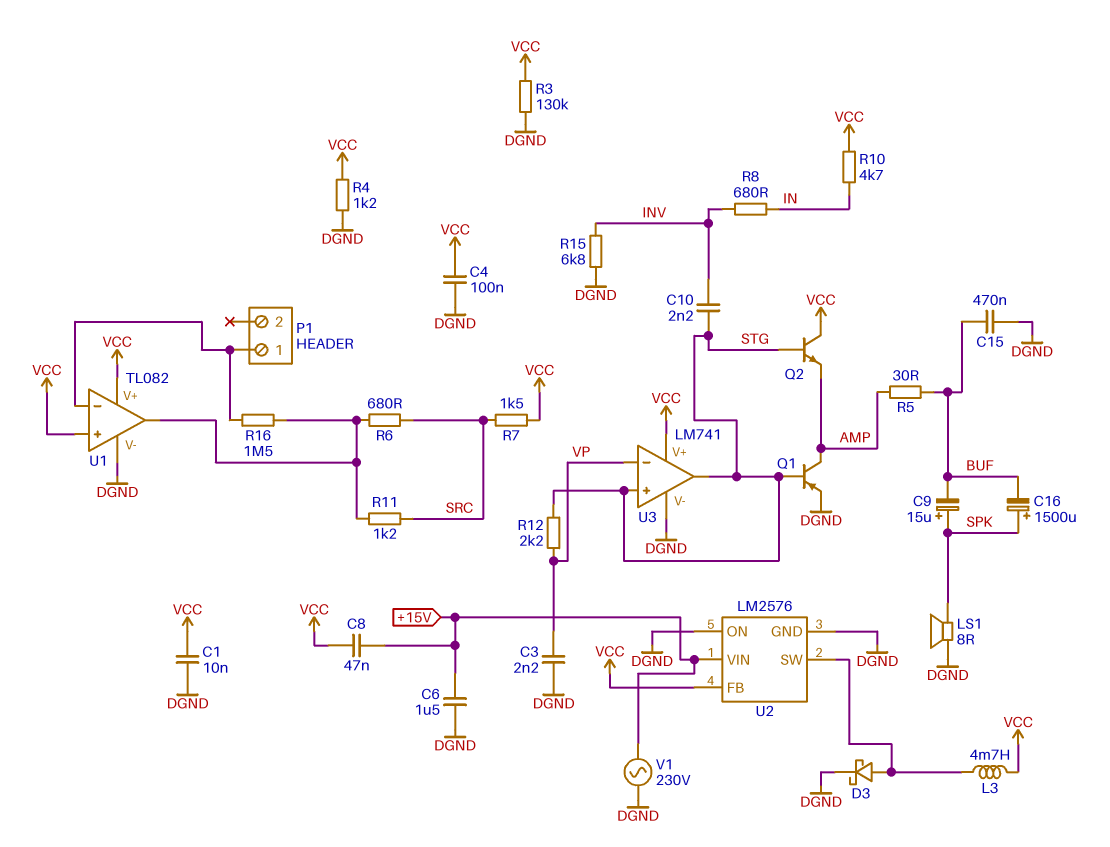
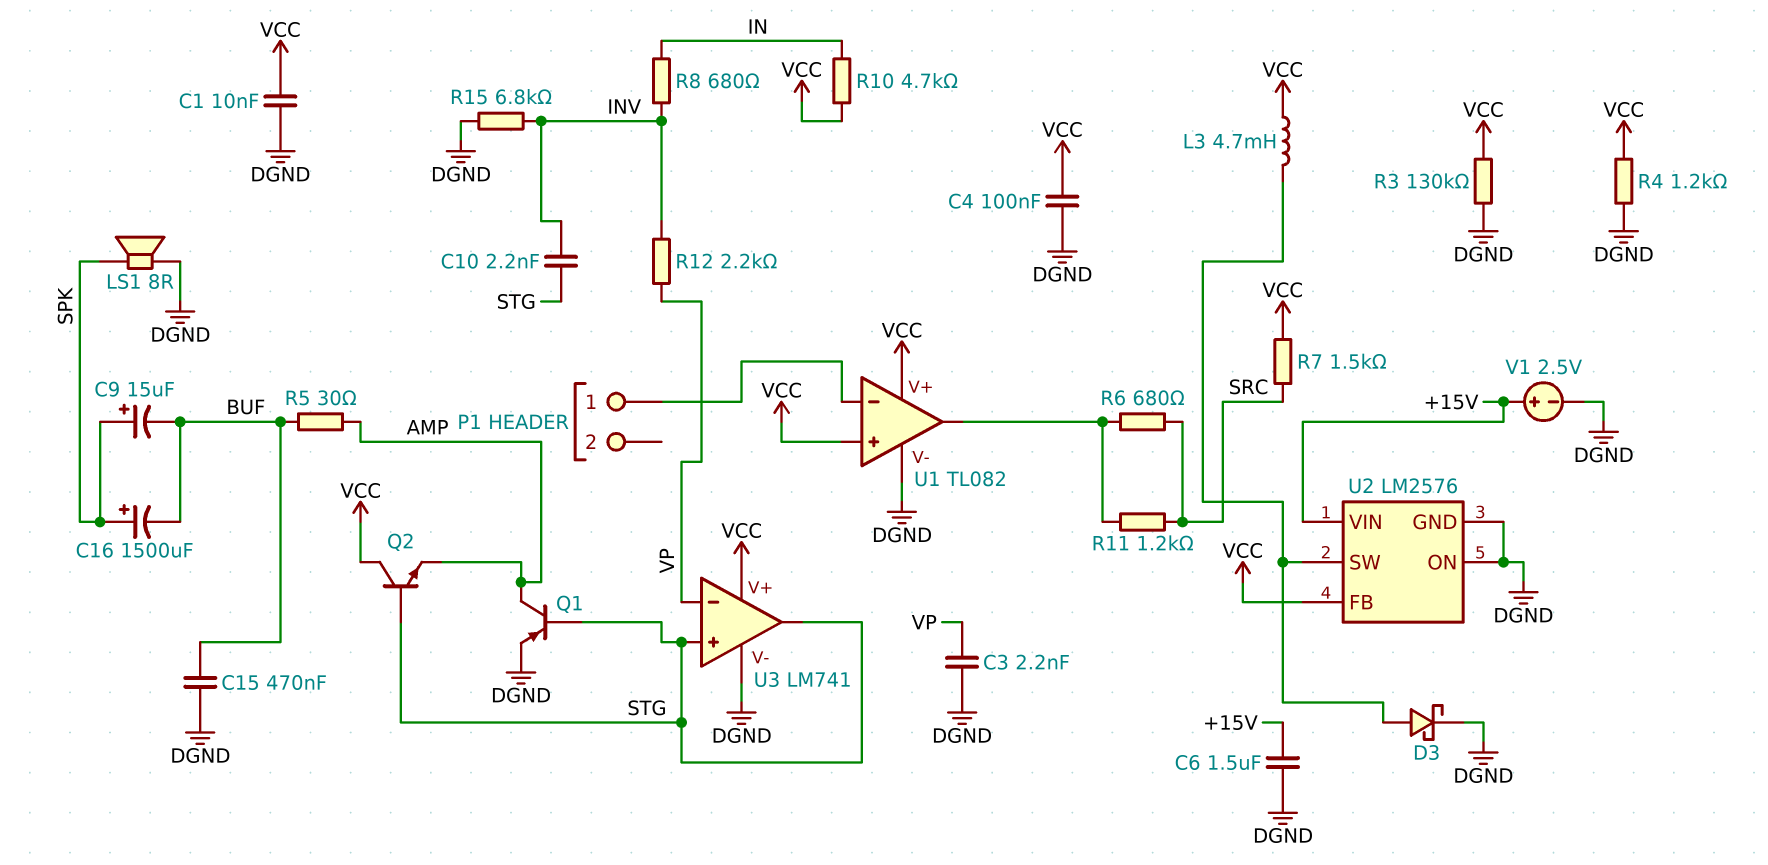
C8: 47nF (+15V, VCC) -> none
R12: 2.2k (STG, VP) -> 2.2k (INV, VP)
R16: 1.5M (P1/1, U1/out) -> none
V1: AC 230V (+15V, DGND) -> 2.5V (plus +15V, minus DGND)

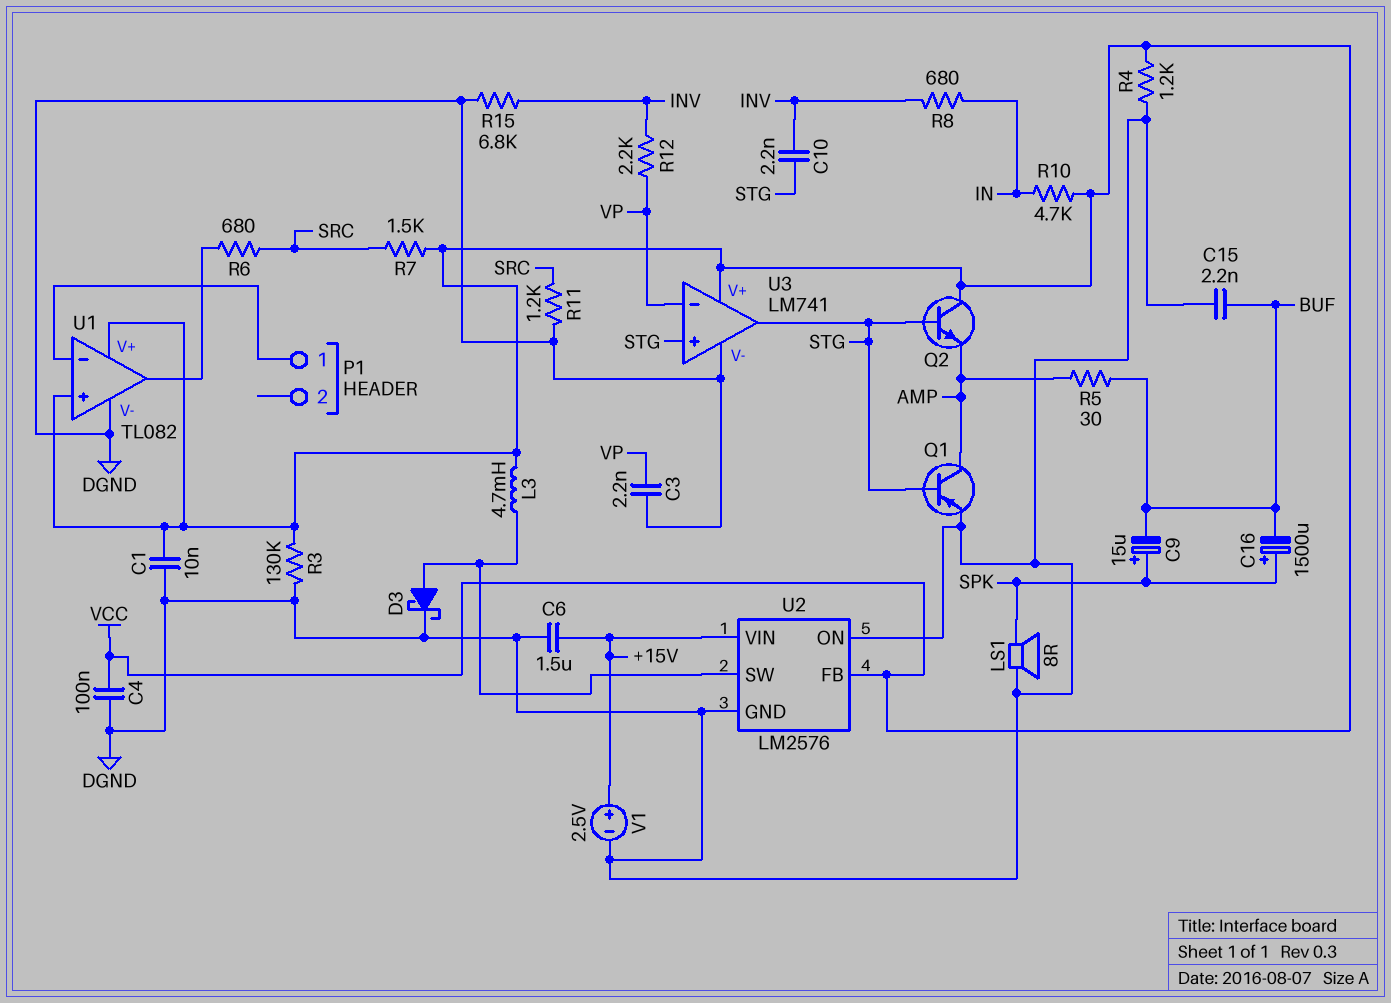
C15: 470nF (BUF, DGND) -> 2.2nF (BUF, DGND)
R11: 1.2k (SRC, U1/out) -> 1.2k (DGND, SRC)

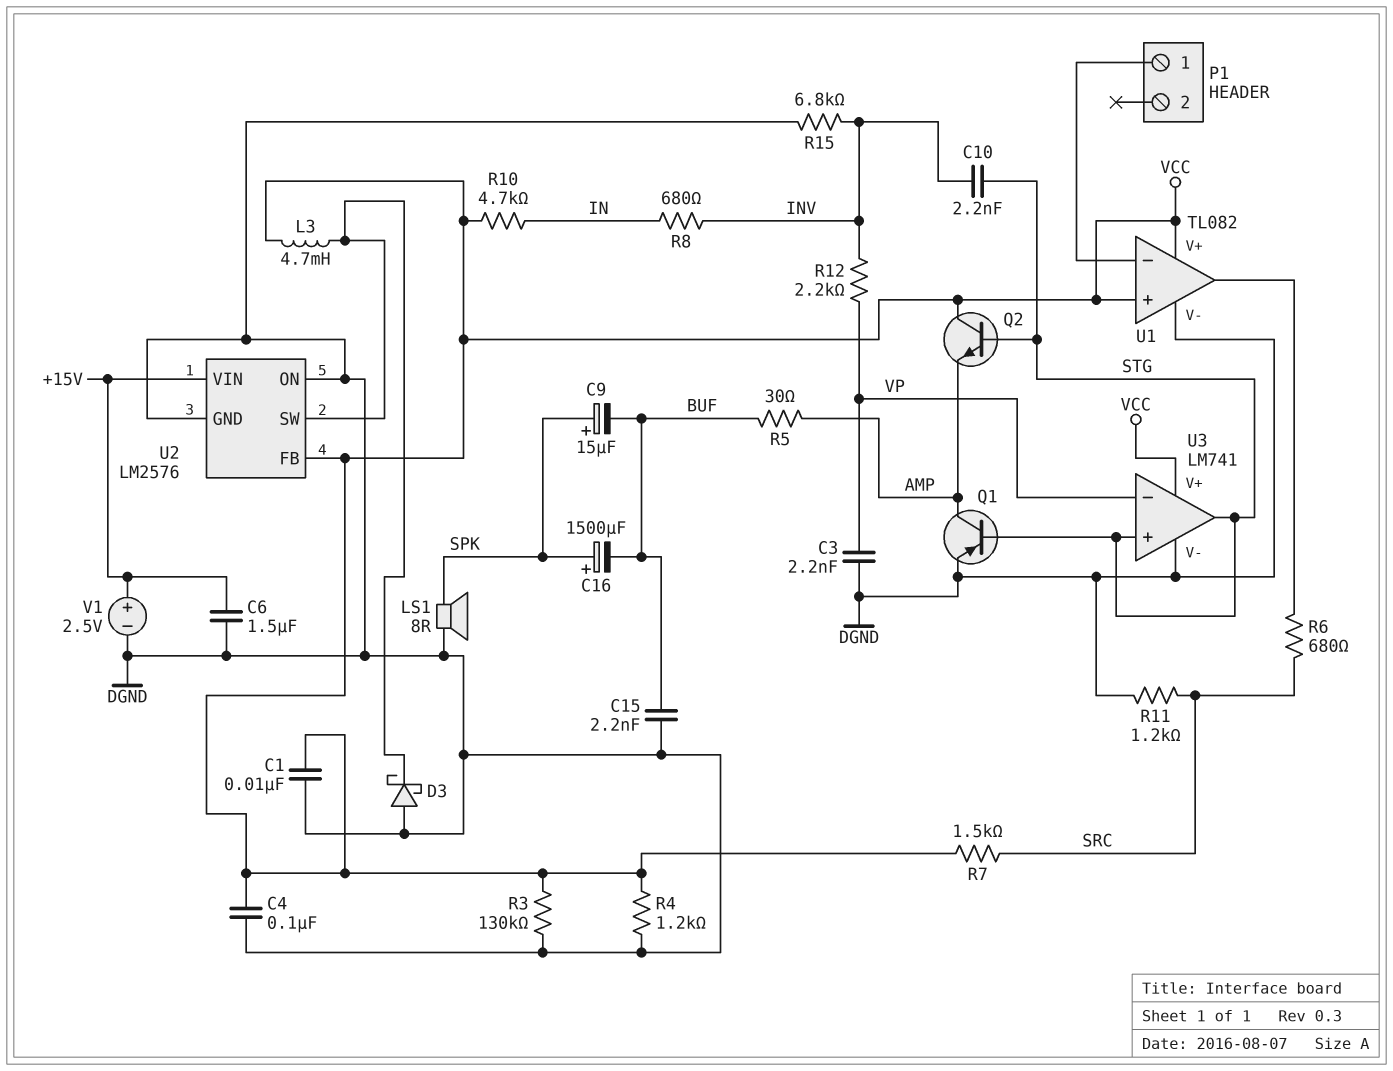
D3: schottky (A U2/SW, K DGND) -> schottky (A DGND, K U2/SW)

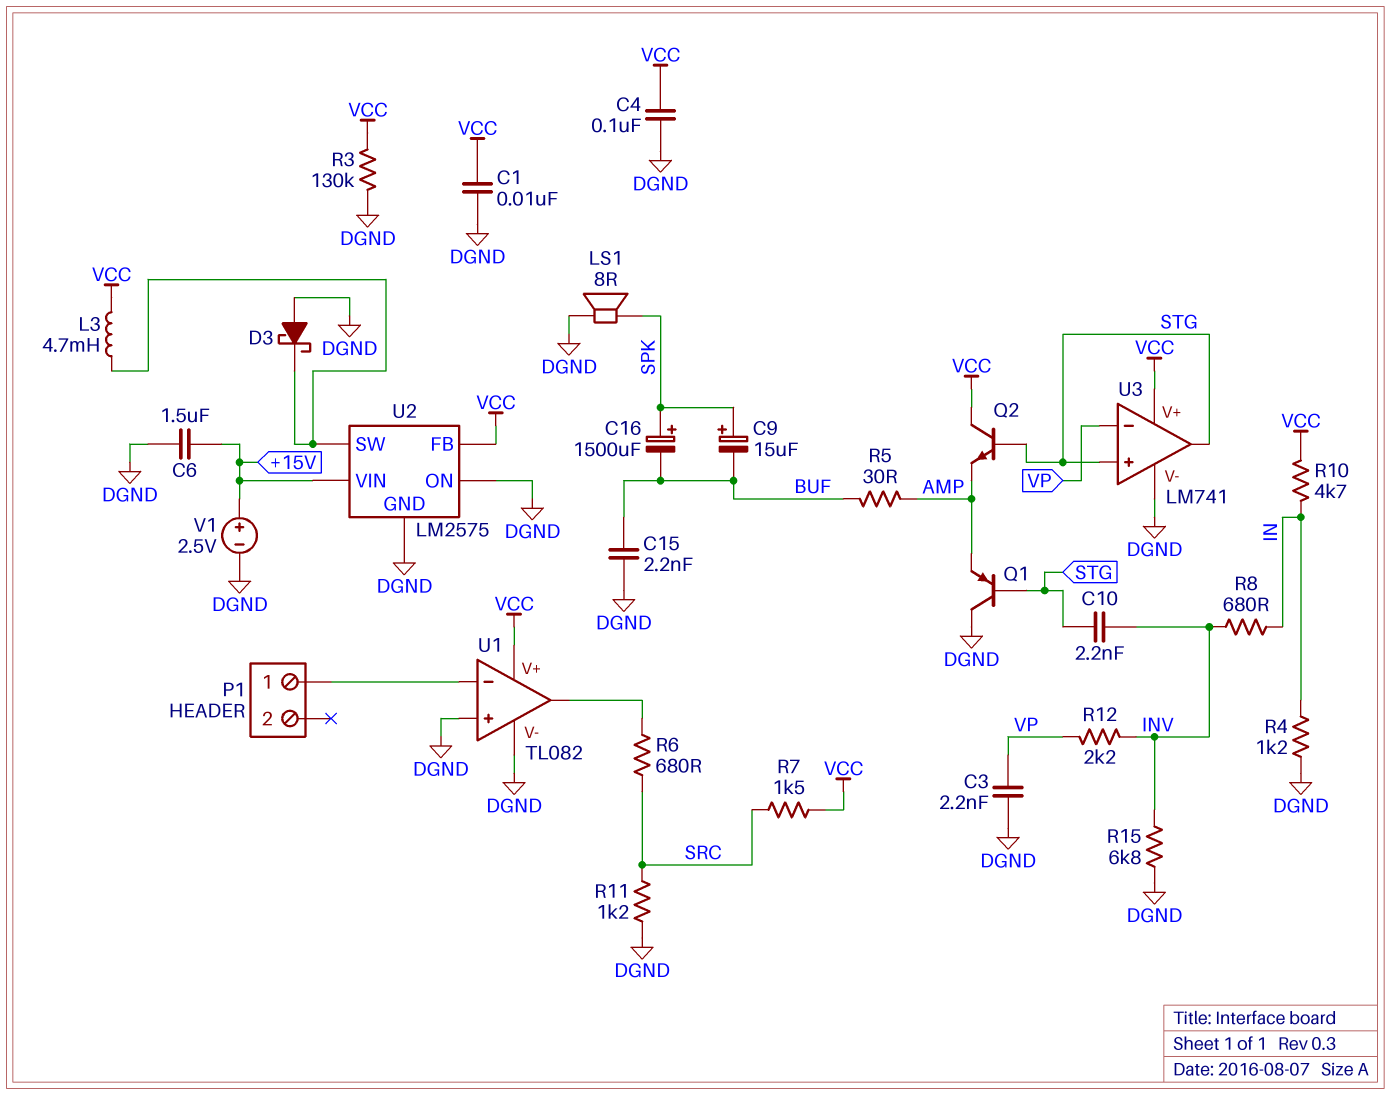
Q1: PNP (B STG, C AMP, E DGND) -> PNP (B STG, C DGND, E AMP)
R4: 1.2k (DGND, VCC) -> 1.2k (DGND, IN)
U1 pin in+: VCC -> DGND
U2: LM2576 -> LM2575

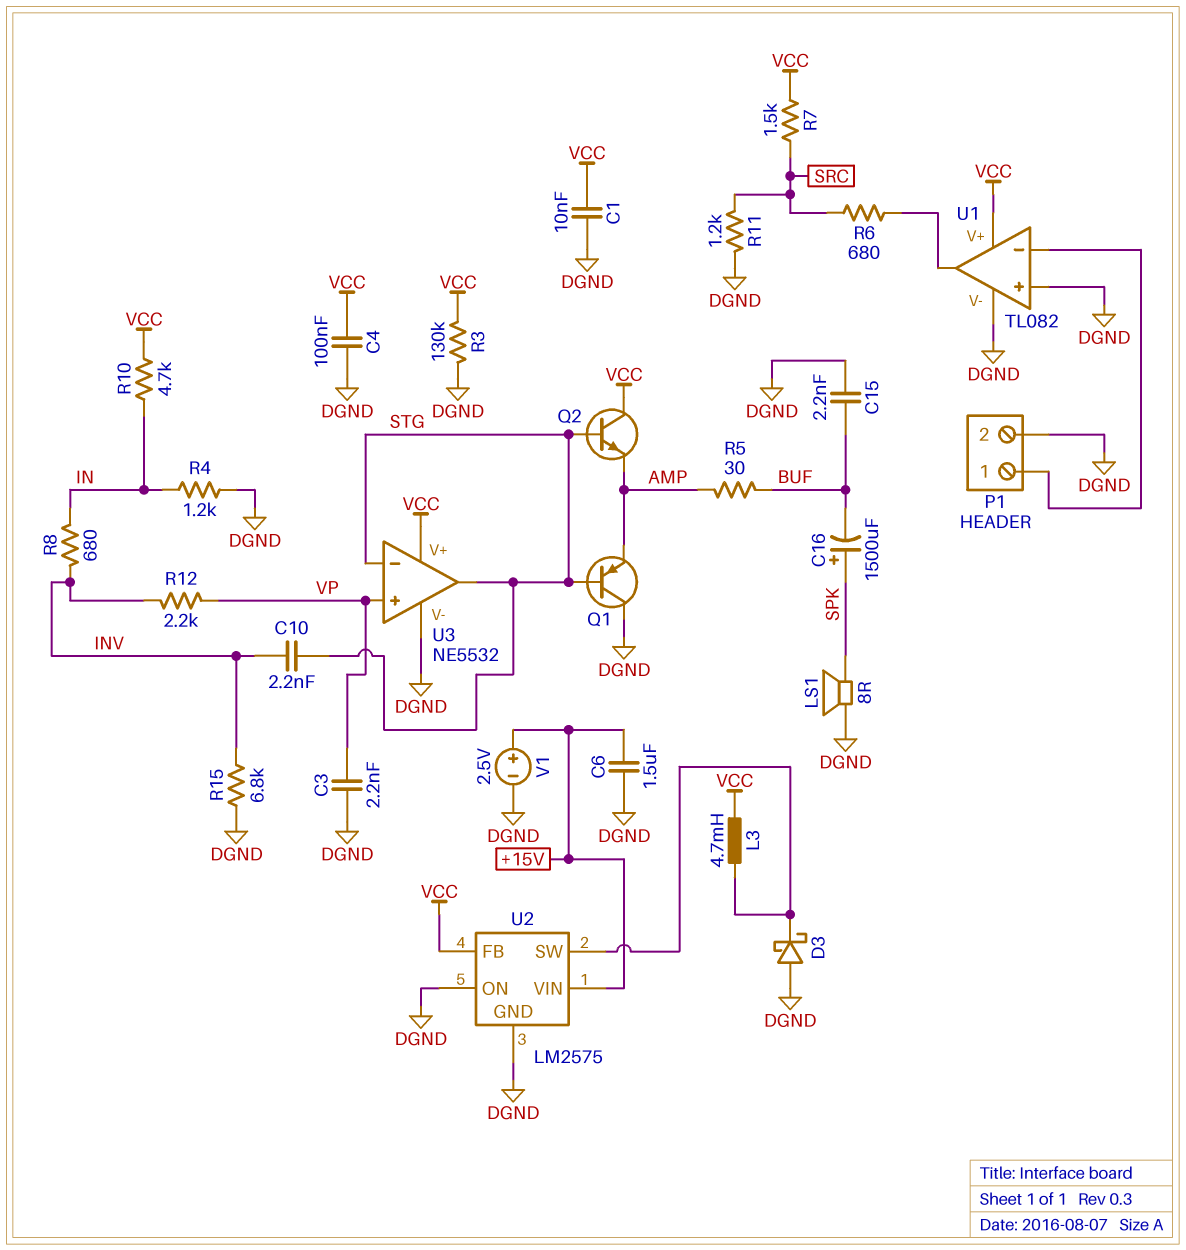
C9: 15uF (plus SPK, minus BUF) -> none
P1 pin 2: none -> DGND
U3: LM741 -> NE5532
U3 pin in+: STG -> VP
U3 pin in-: VP -> STG

